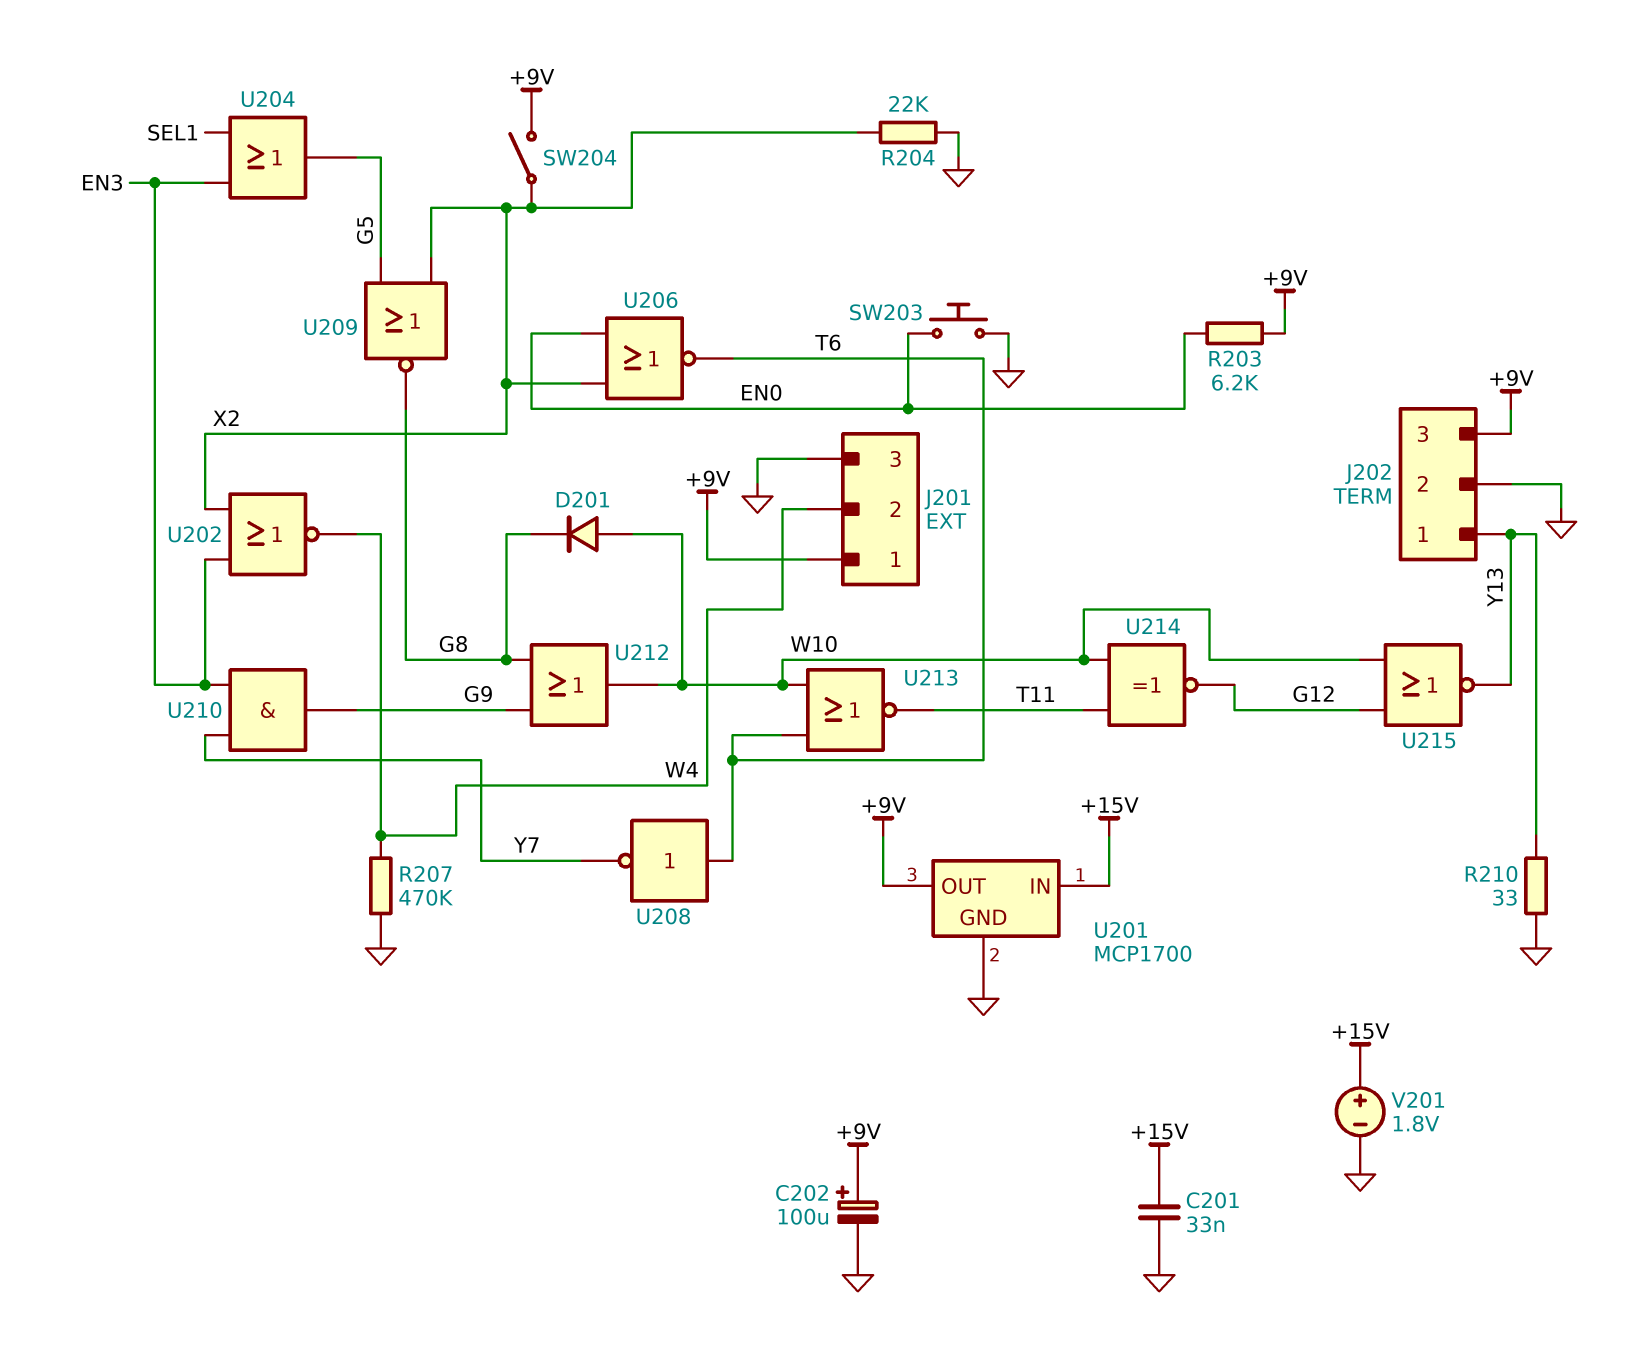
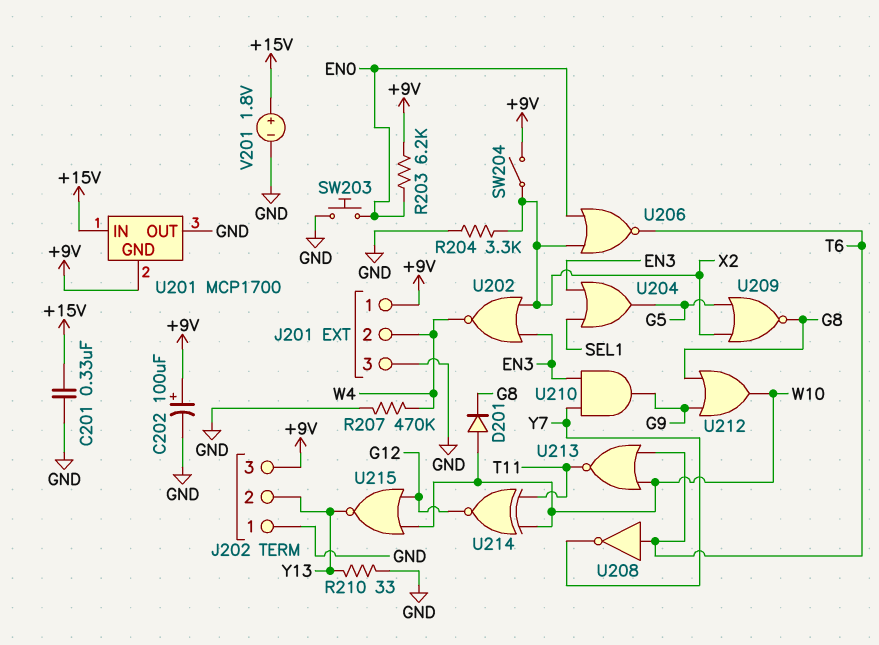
C201: 33nF (+15V, GND) -> 330nF (+15V, GND)
J202 pin 1: Y13 -> GND
J202 pin 2: GND -> Y13
R204: 22k (GND, X2) -> 3.3k (GND, X2)
U201 pin GND: GND -> +9V
U201 pin OUT: +9V -> GND

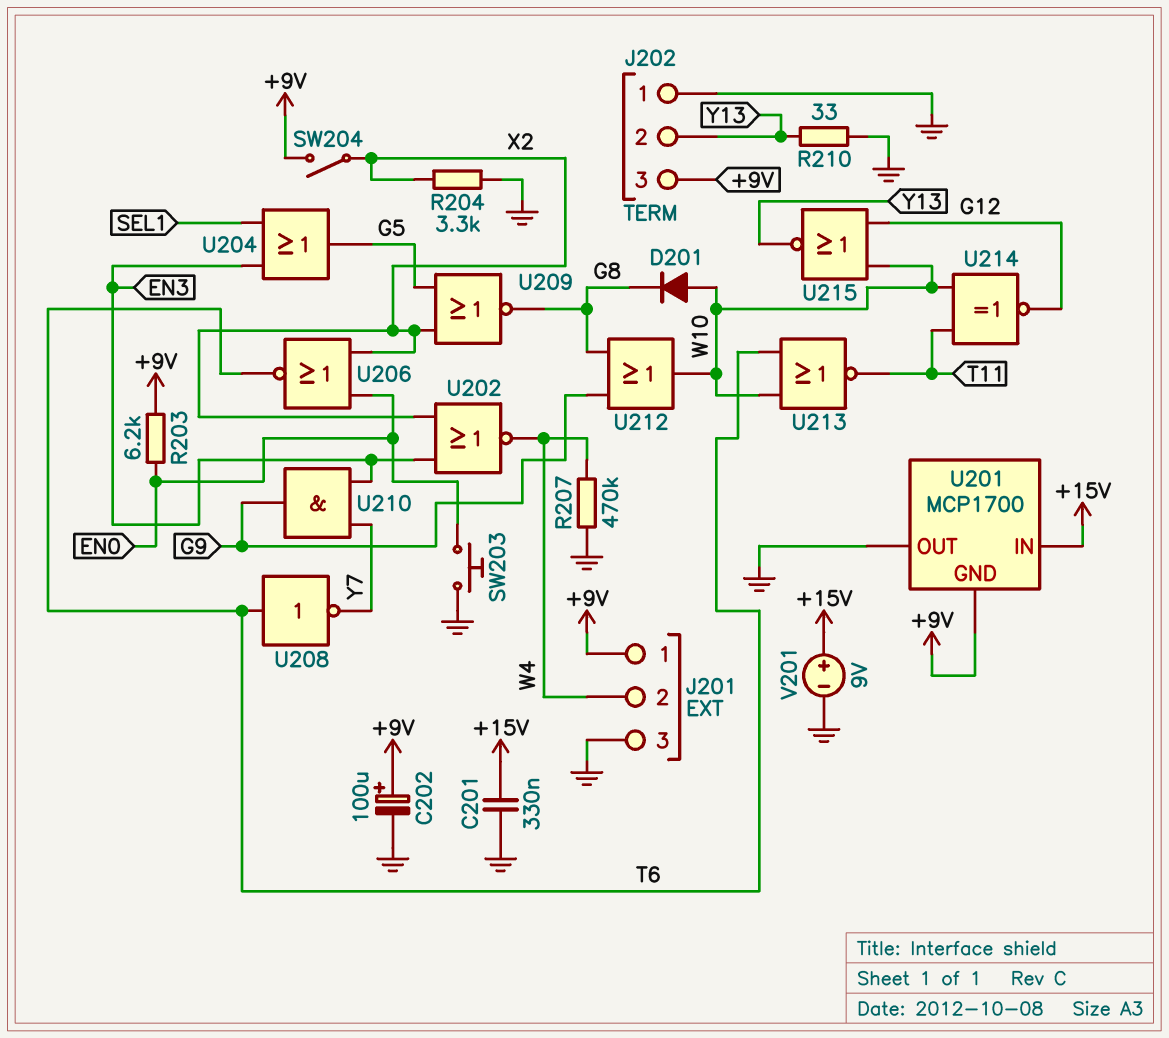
V201: 1.8V (plus +15V, minus GND) -> 9V (plus +15V, minus GND)

